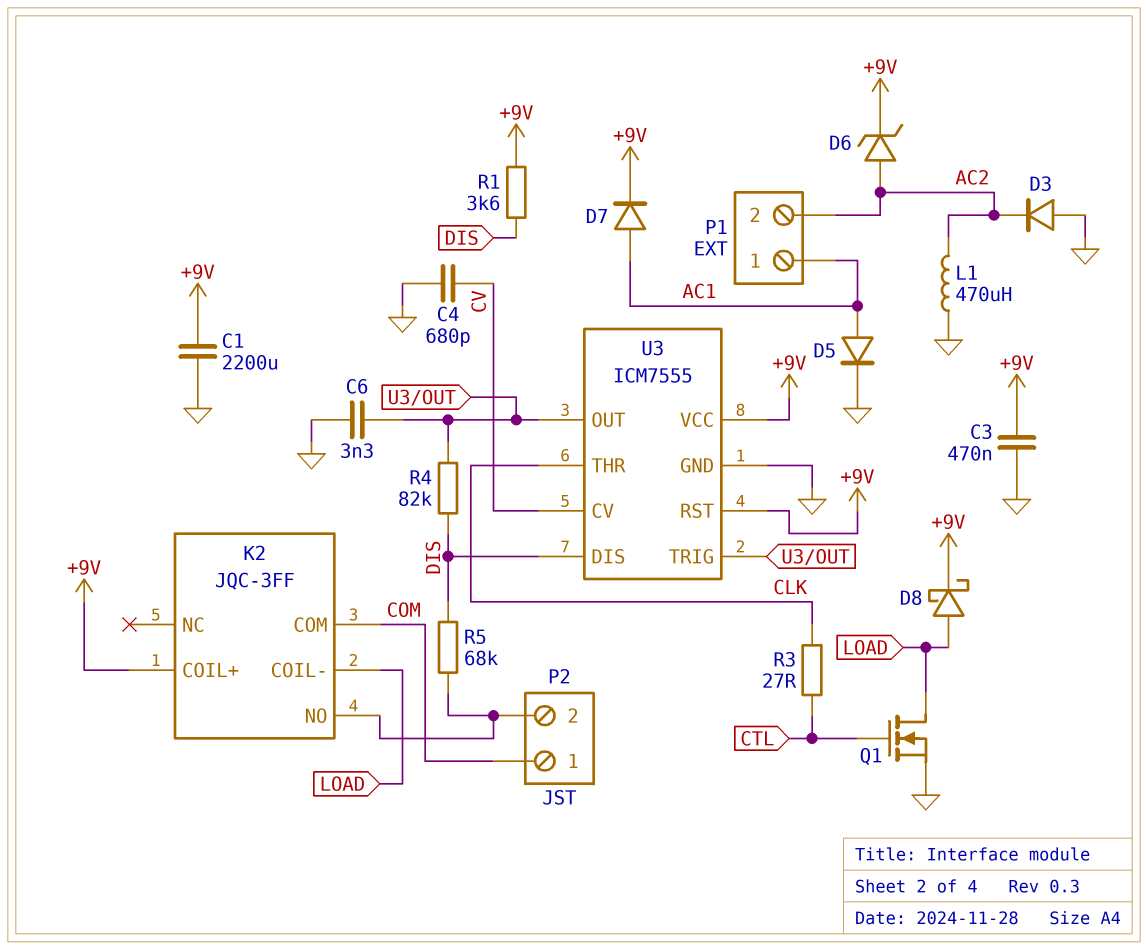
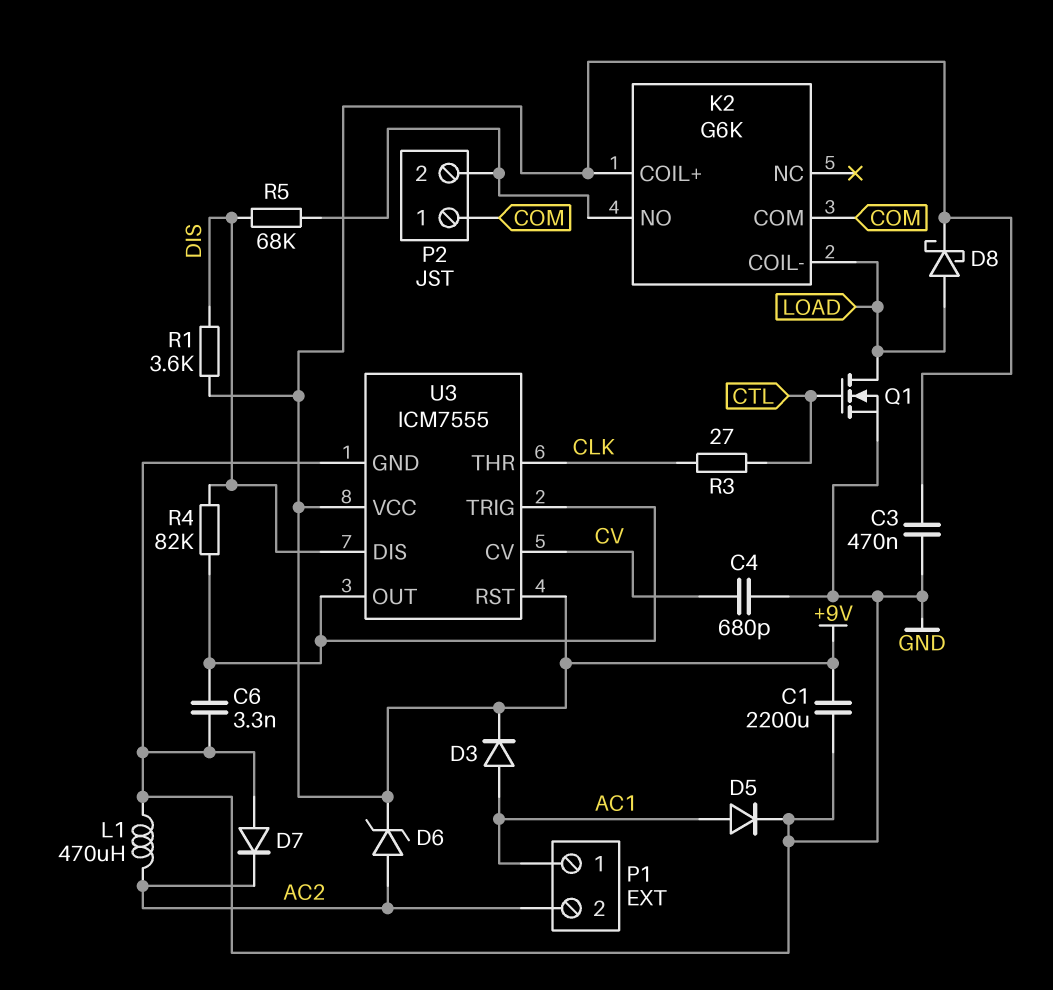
D3: diode (A GND, K AC2) -> diode (A AC1, K +9V)
D7: diode (A AC1, K +9V) -> diode (A GND, K AC2)
K2: JQC-3FF -> G6K

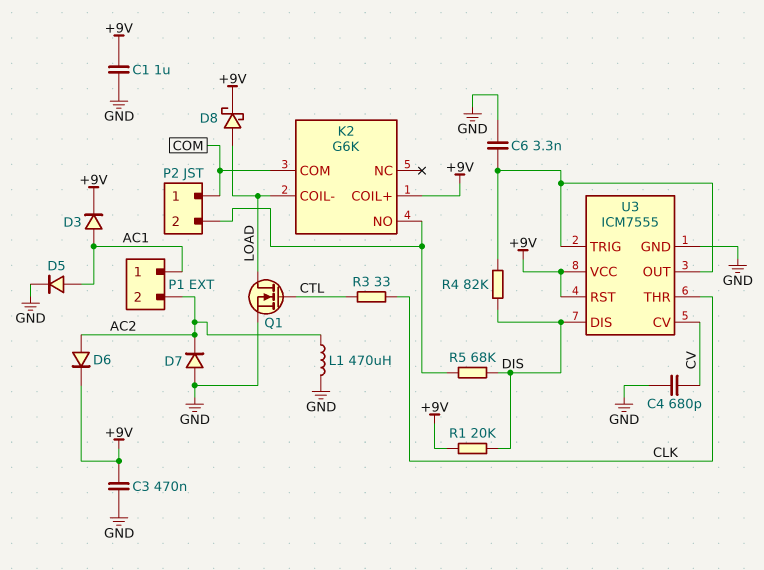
C1: 2200uF (+9V, GND) -> 1uF (+9V, GND)
D6: zener (A AC2, K +9V) -> diode (A AC2, K +9V)
R1: 3.6k (+9V, DIS) -> 20k (+9V, DIS)
R3: 27 (CLK, CTL) -> 33 (CLK, CTL)

